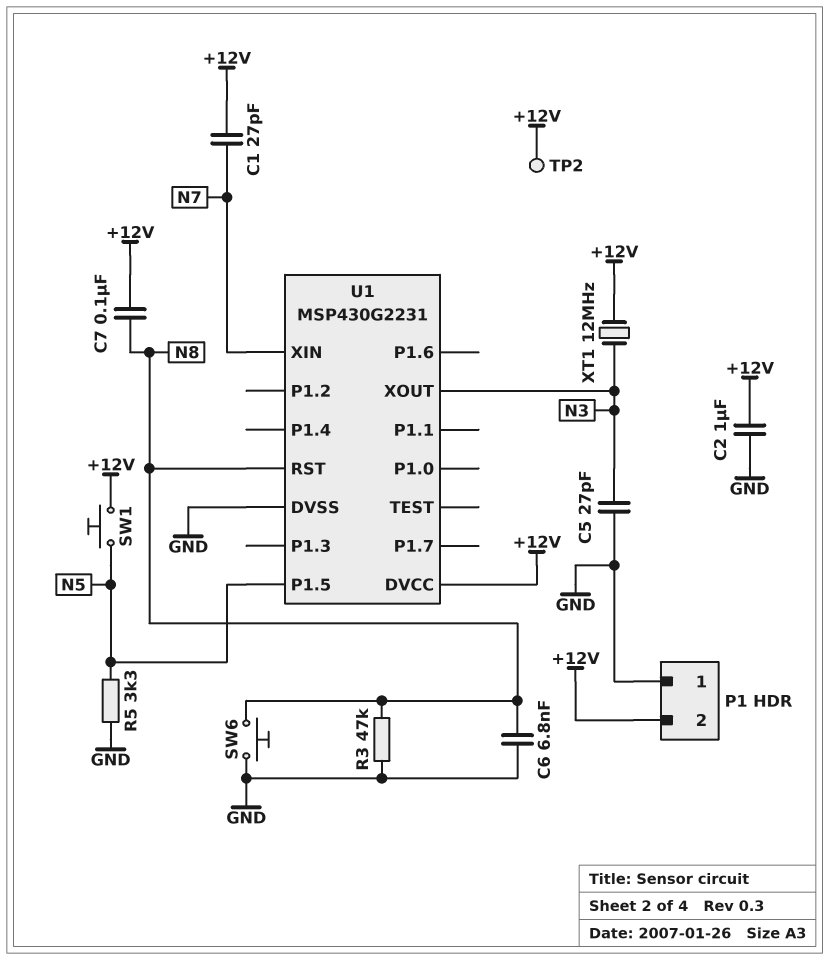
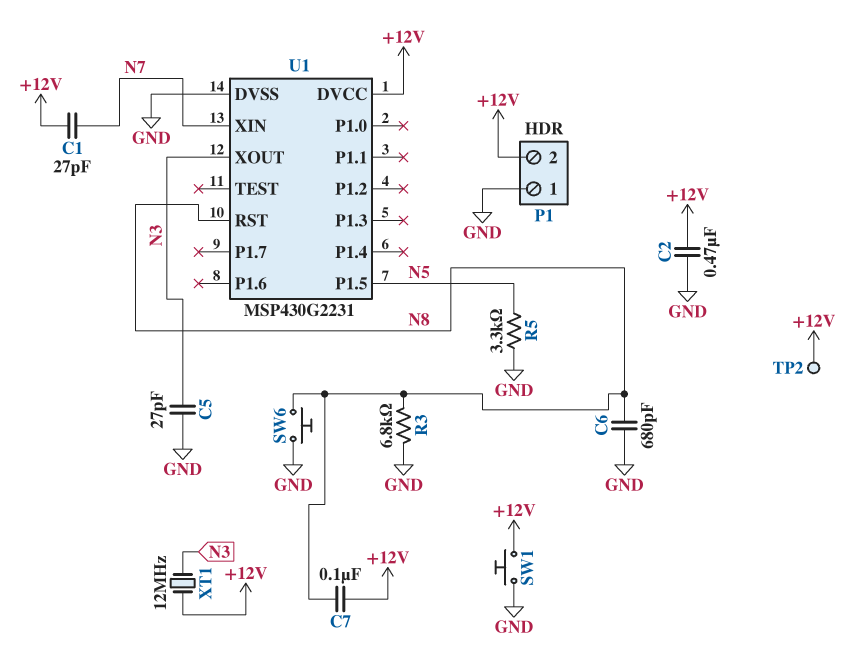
C2: 1uF (+12V, GND) -> 470nF (+12V, GND)
C6: 6.8nF (GND, N8) -> 680pF (GND, N8)
R3: 47k (GND, N8) -> 6.8k (GND, N8)
SW1: button (+12V, N5) -> button (+12V, GND)

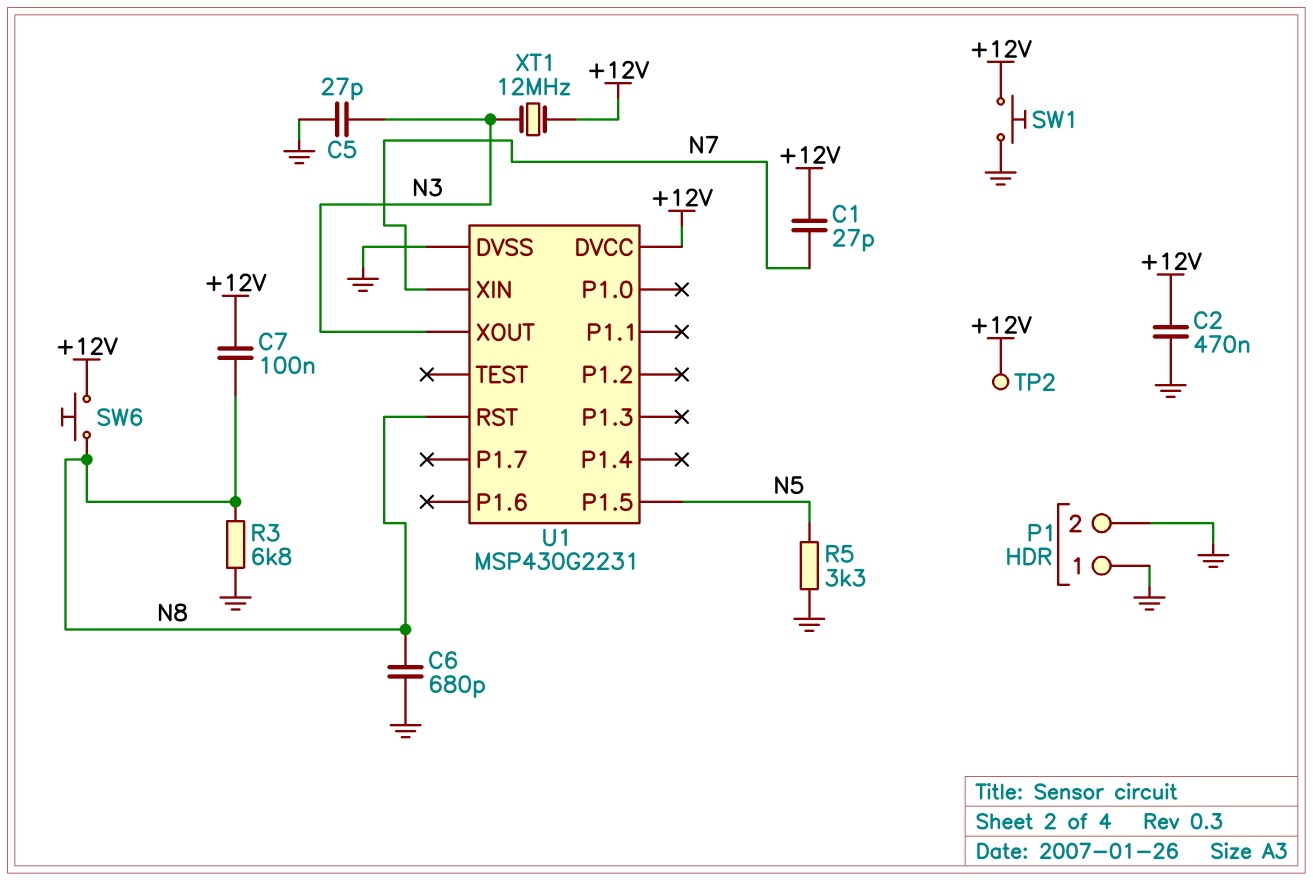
P1 pin 2: +12V -> GND
SW6: button (GND, N8) -> button (+12V, N8)

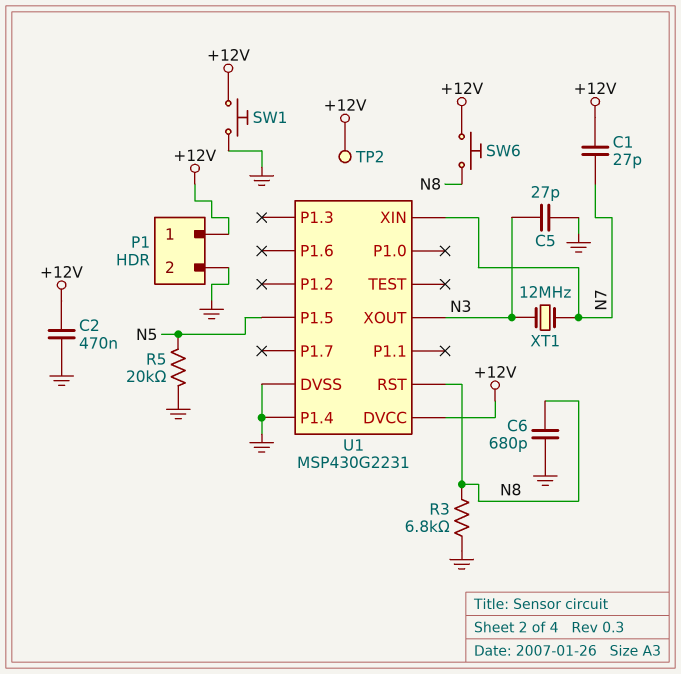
C7: 100nF (+12V, N8) -> none
P1 pin 1: GND -> +12V
R5: 3.3k (GND, N5) -> 20k (GND, N5)
U1 pin P1.4: none -> GND
XT1: 12MHz (+12V, N3) -> 12MHz (N3, N7)

